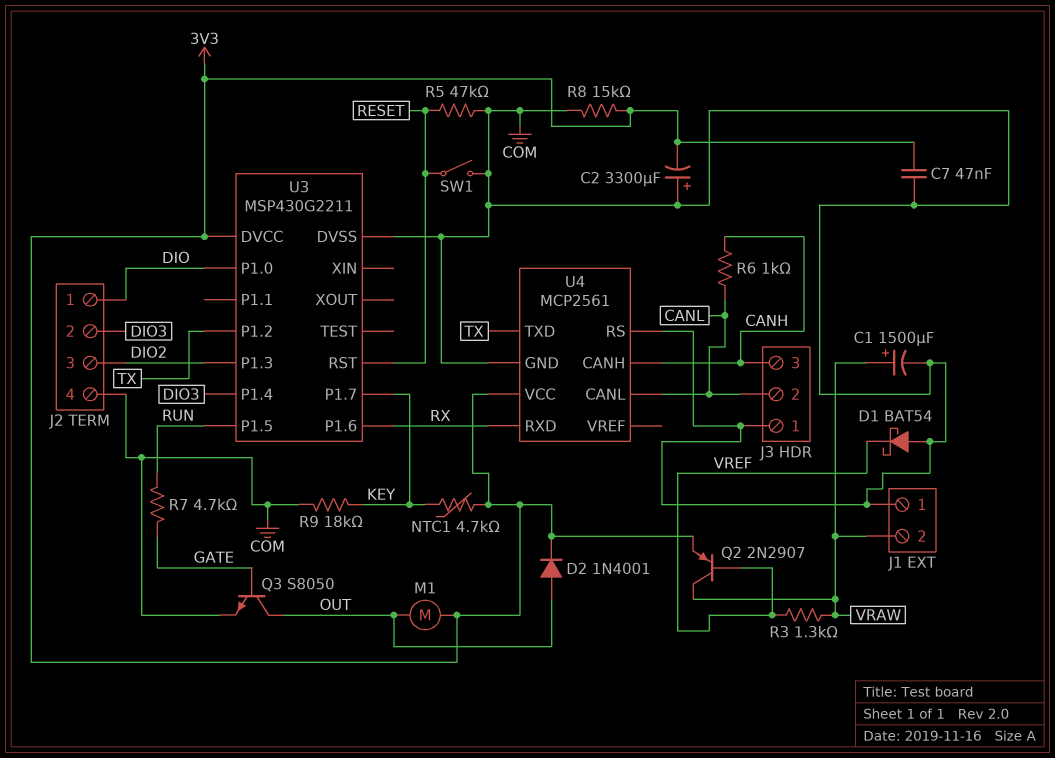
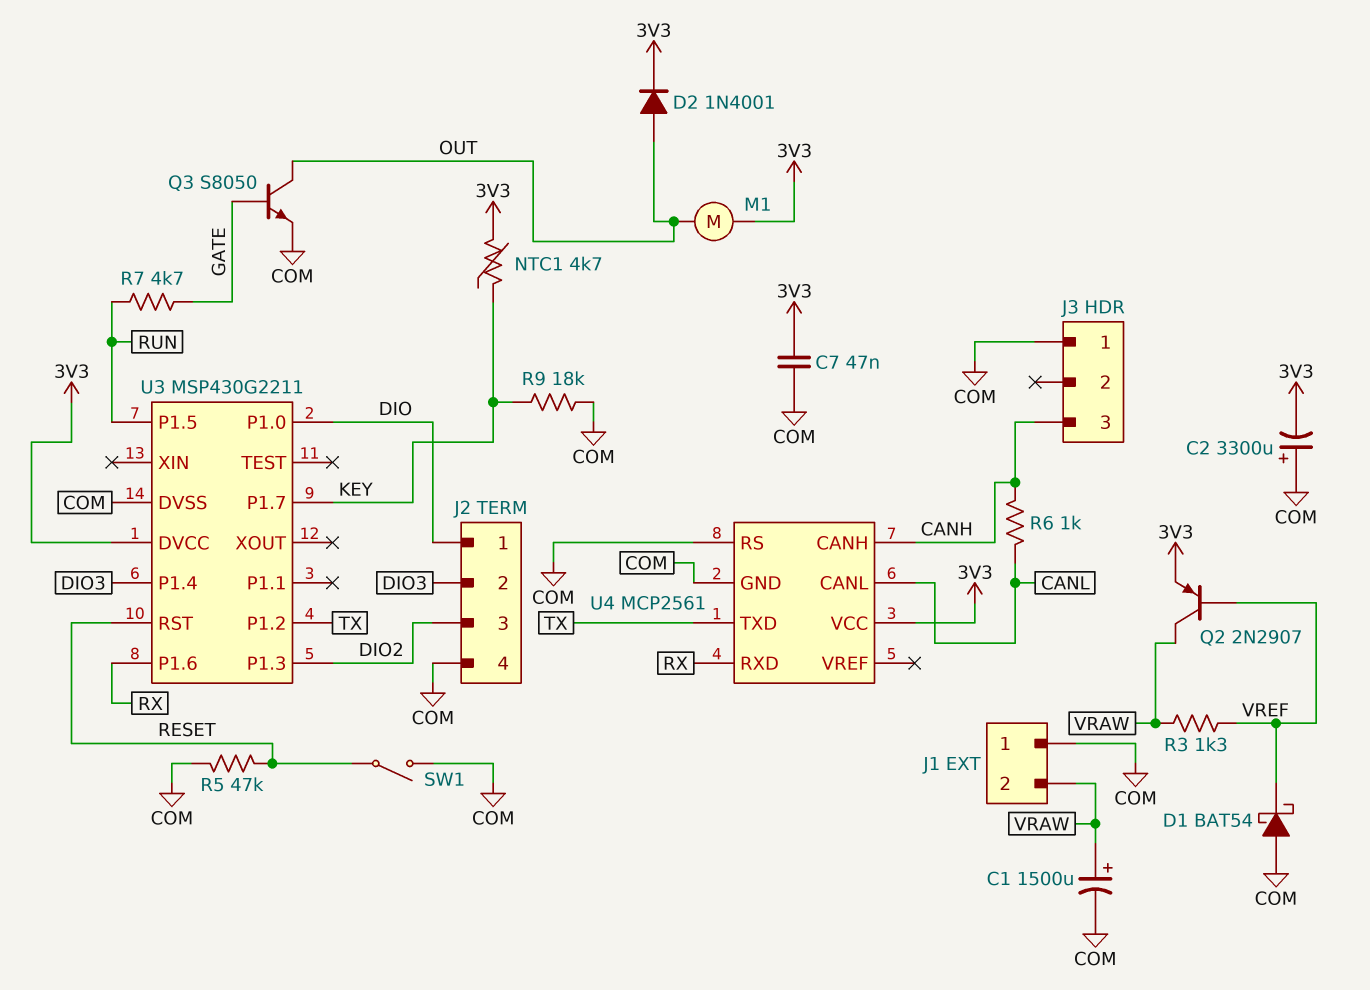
J3 pin 2: CANL -> none
R8: 15k (3V3, COM) -> none

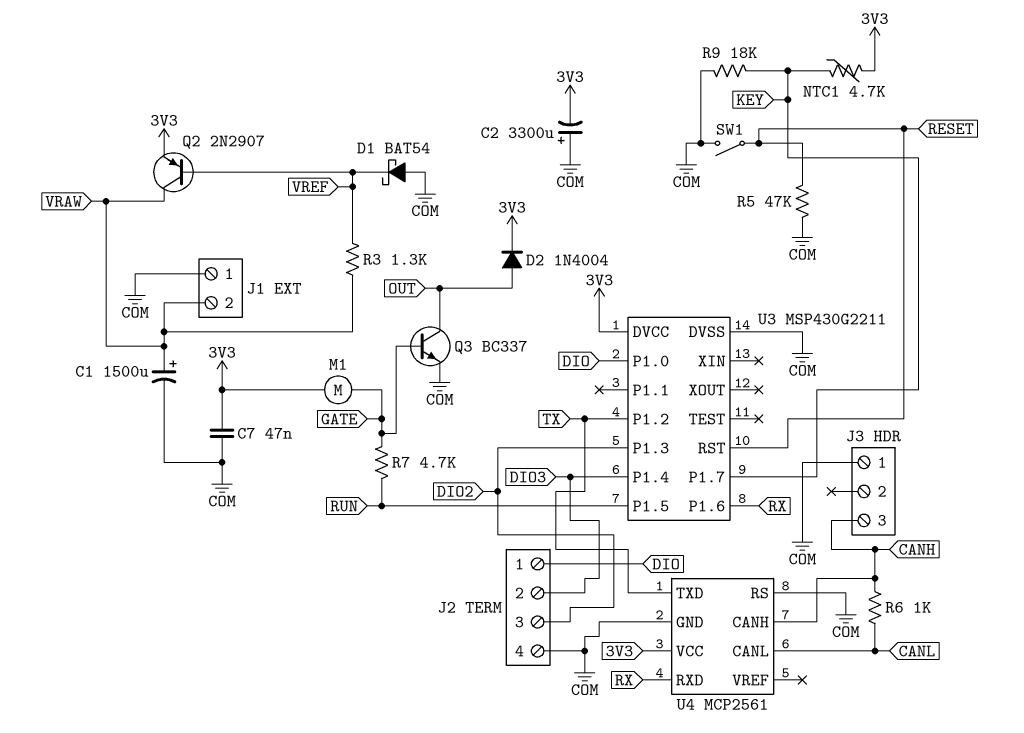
D2: diode 1N4001 (A OUT, K 3V3) -> diode 1N4004 (A OUT, K 3V3)
M1: motor (3V3, OUT) -> motor (3V3, GATE)
Q3: NPN S8050 (B GATE, C OUT, E COM) -> NPN BC337 (B GATE, C OUT, E COM)

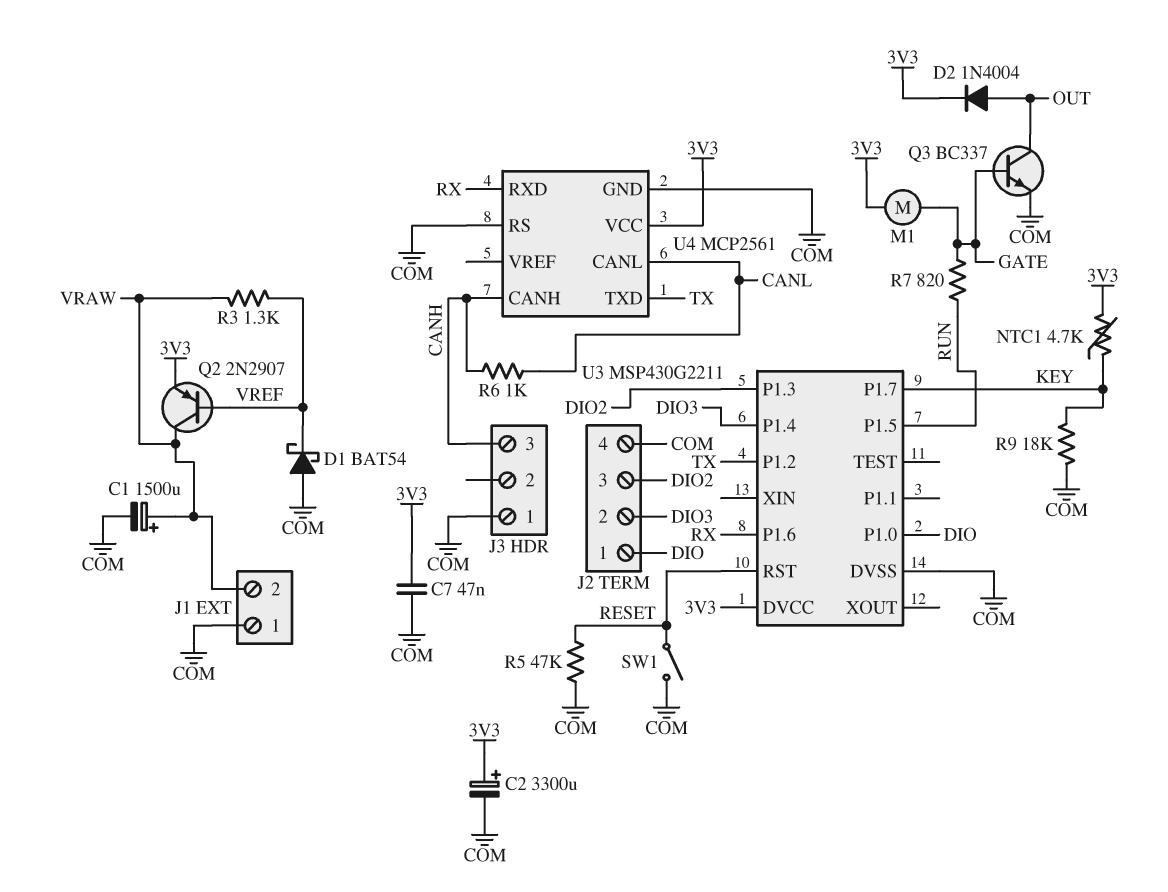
C2: 3300uF (plus COM, minus 3V3) -> 3300uF (plus 3V3, minus COM)
R7: 4.7k (GATE, RUN) -> 820 (GATE, RUN)

